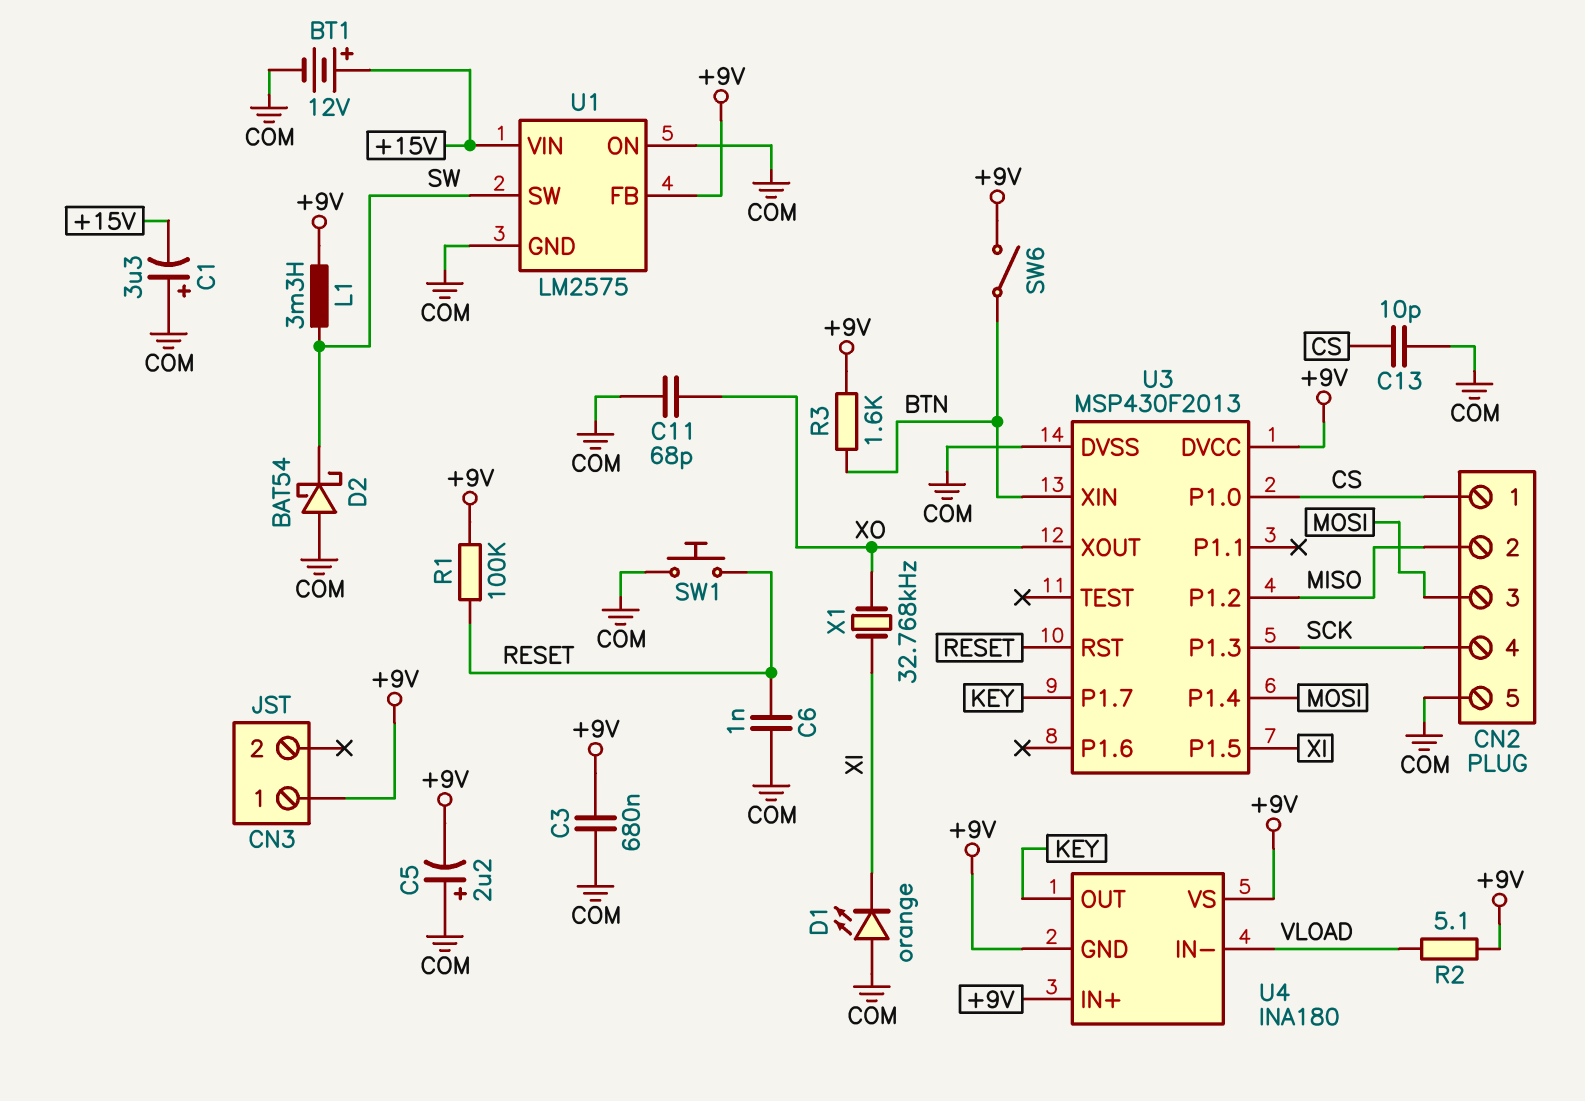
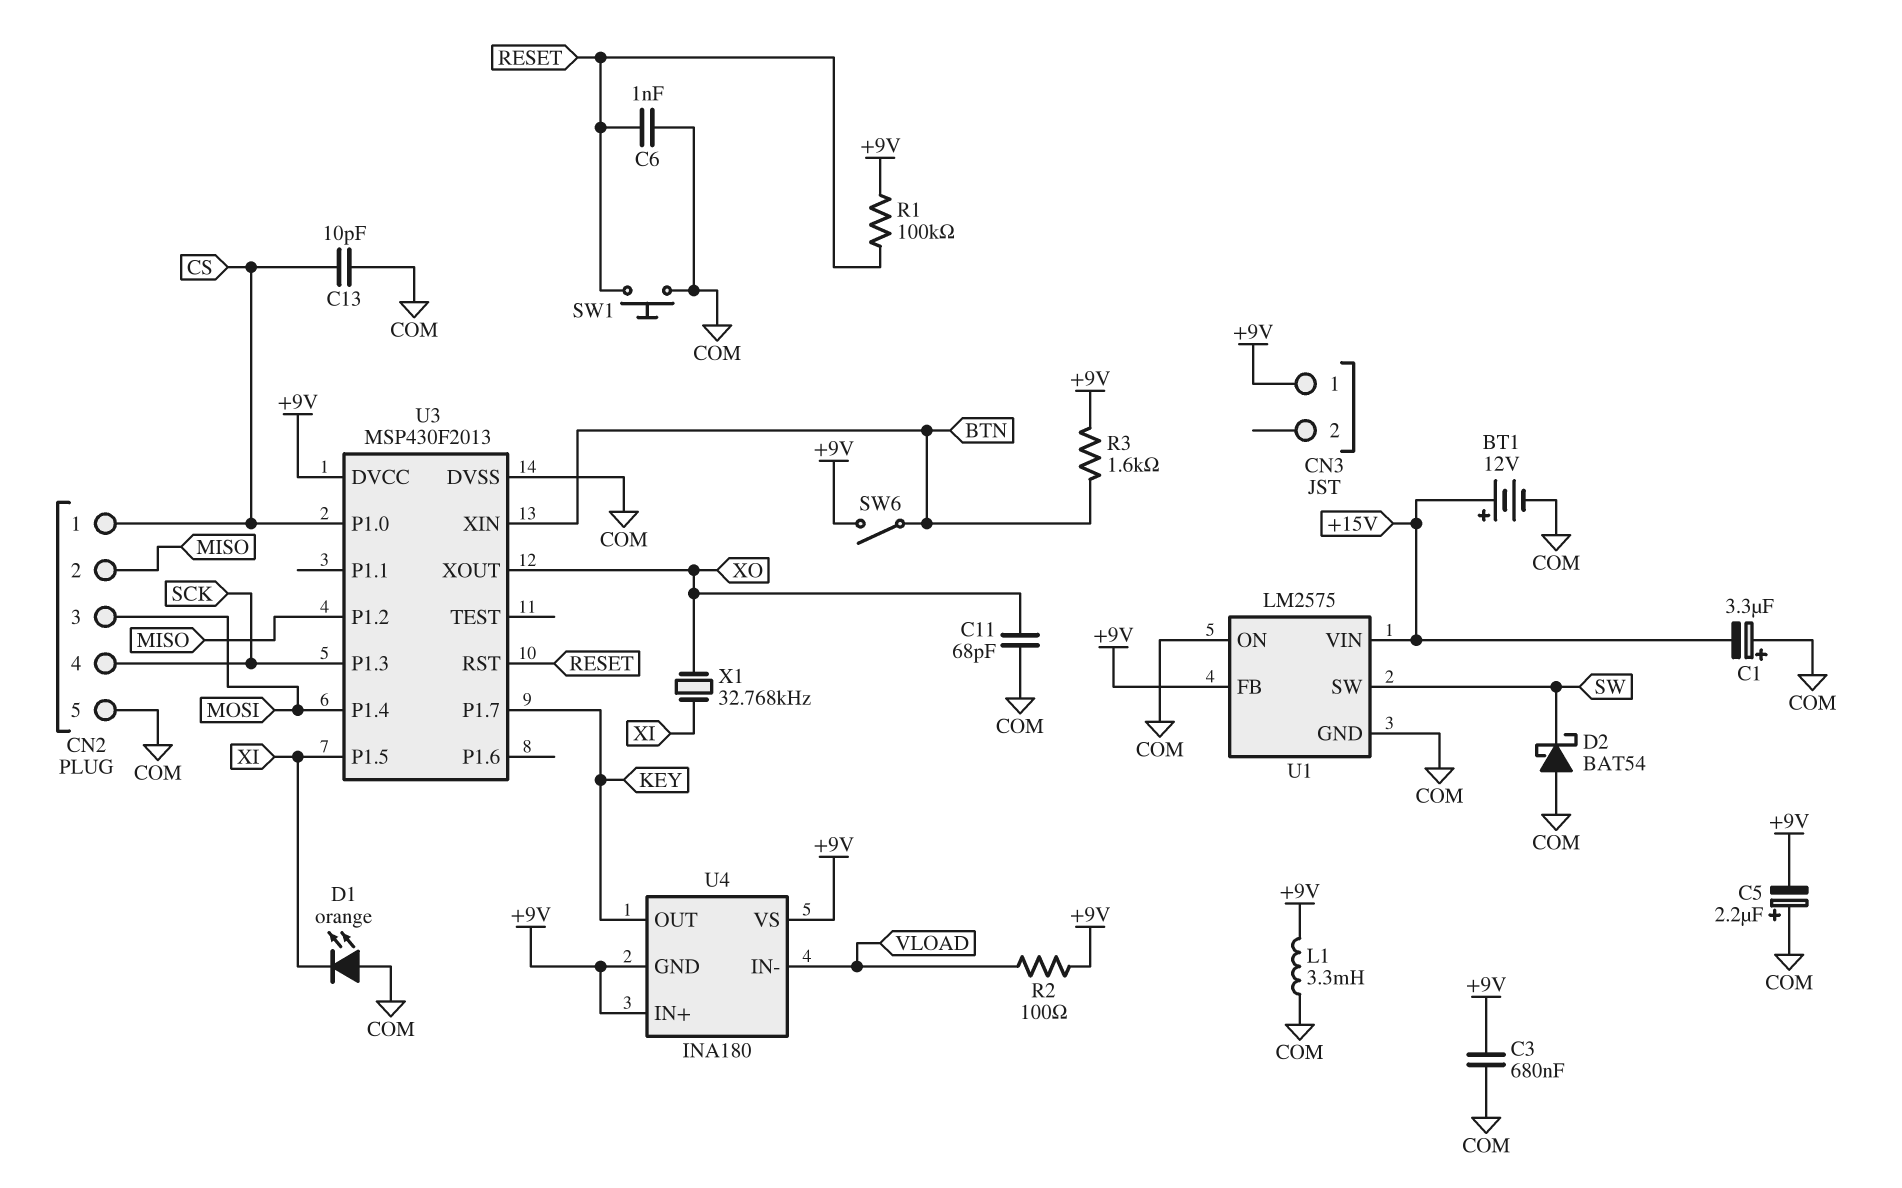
L1: 3.3mH (+9V, SW) -> 3.3mH (+9V, COM)
R2: 5.1 (+9V, VLOAD) -> 100 (+9V, VLOAD)

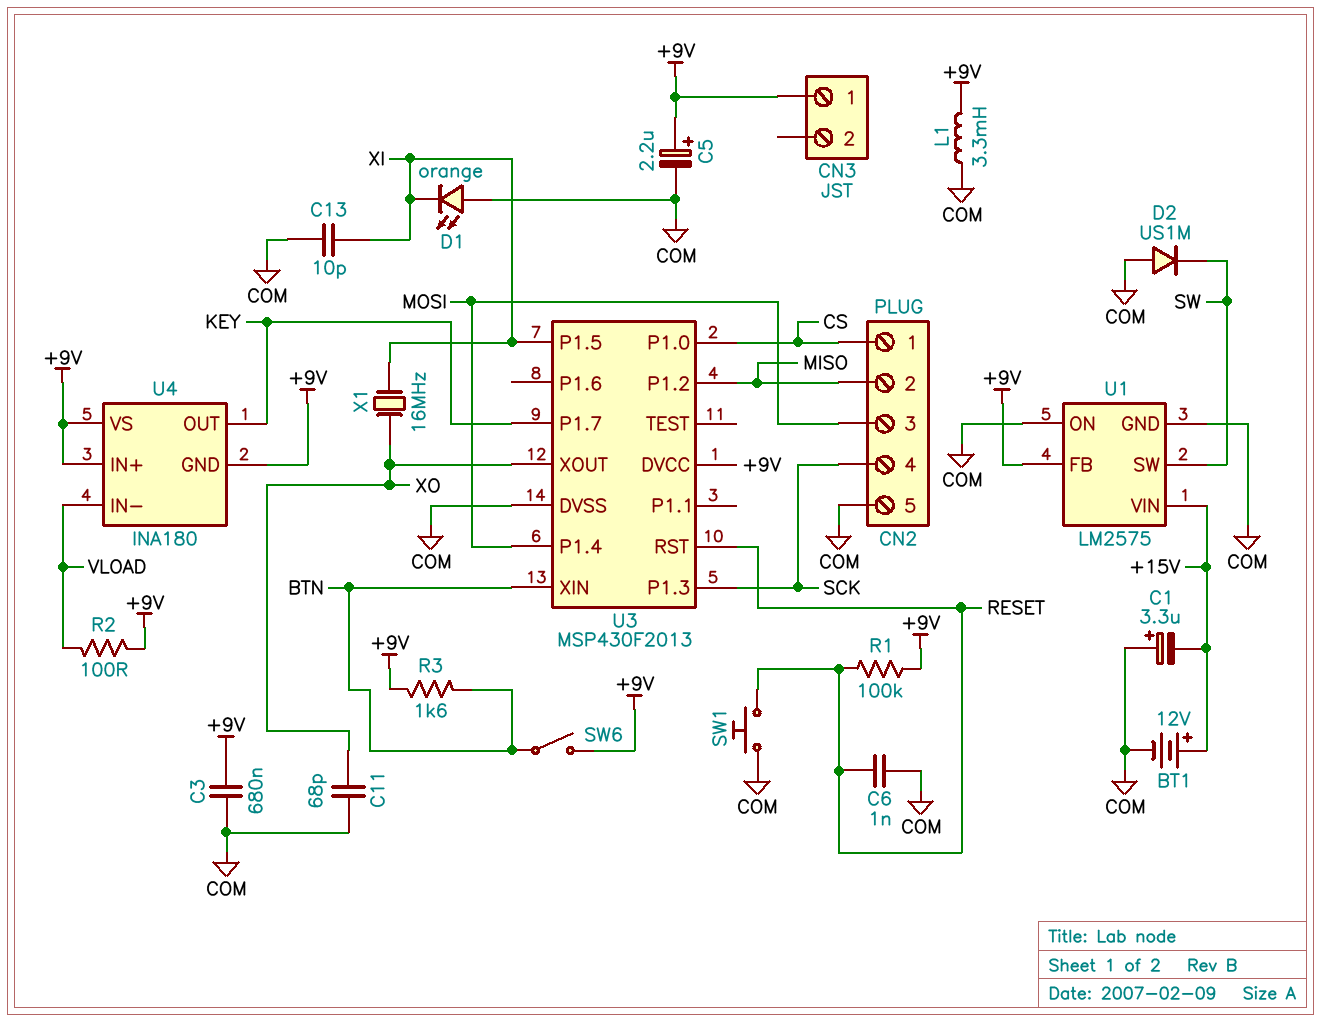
C5: 2.2uF (plus COM, minus +9V) -> 2.2uF (plus +9V, minus COM)
C13: 10pF (COM, CS) -> 10pF (COM, XI)
D2: schottky BAT54 (A COM, K SW) -> diode US1M (A COM, K SW)
X1: 32.768kHz (XI, XO) -> 16MHz (XI, XO)

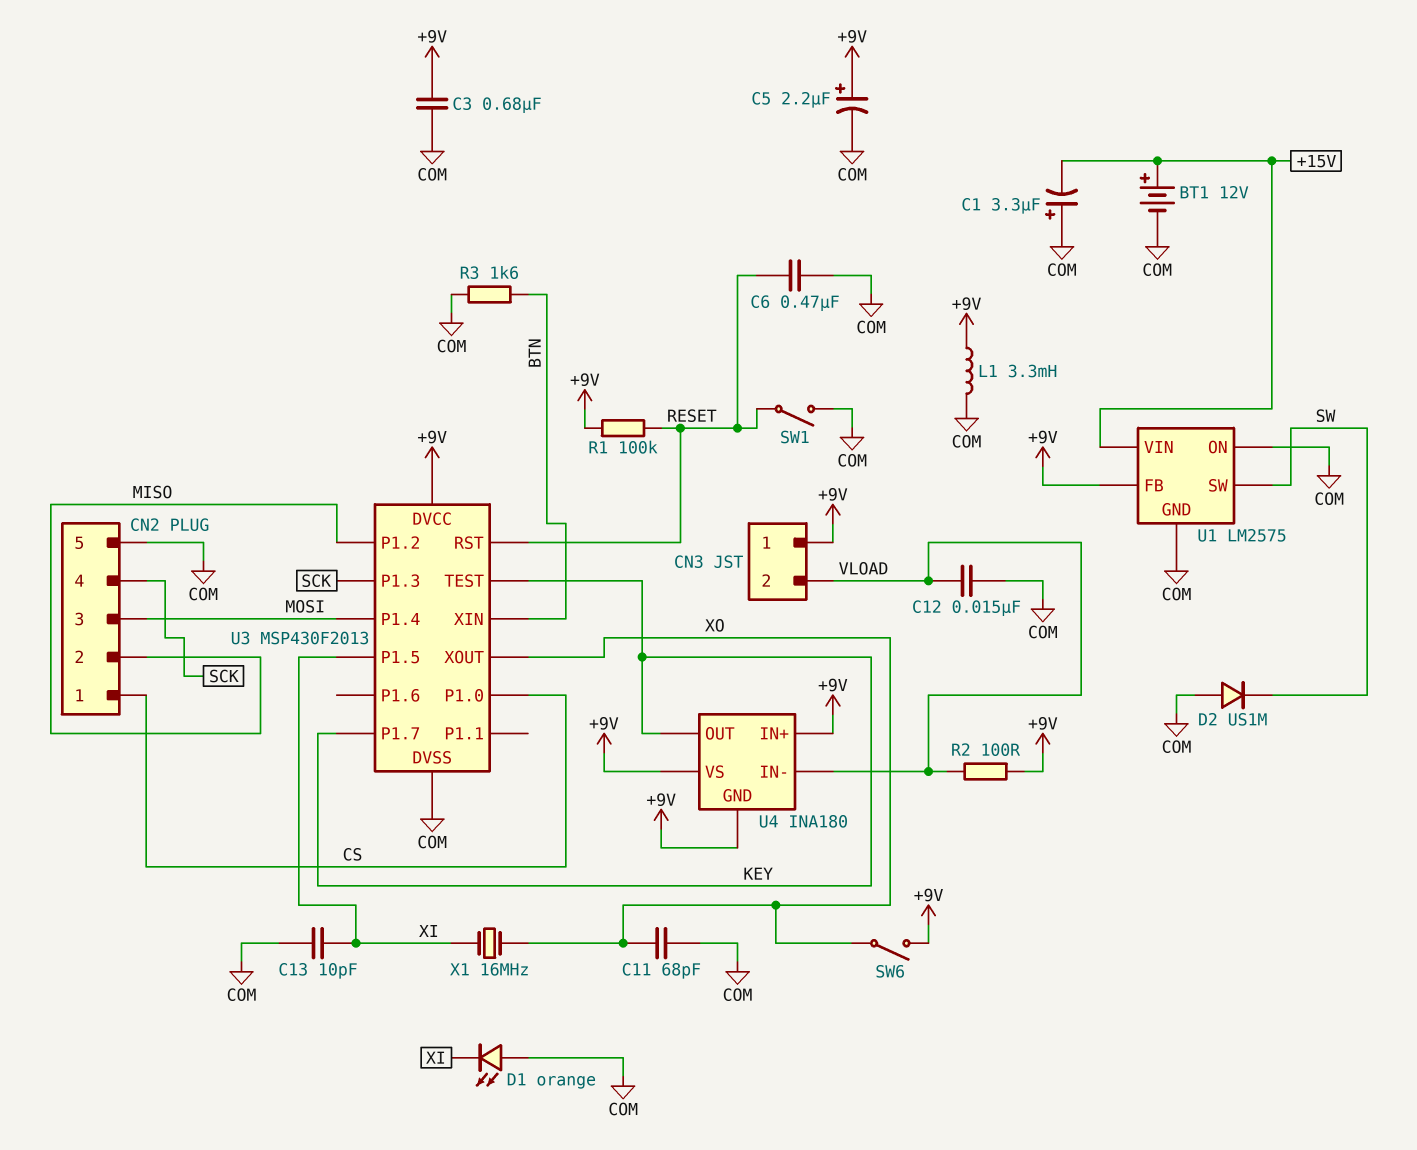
C6: 1nF (COM, RESET) -> 470nF (COM, RESET)
C12: none -> 15nF (COM, VLOAD)
CN3 pin 2: none -> VLOAD
R3: 1.6k (+9V, BTN) -> 1.6k (BTN, COM)
SW1: button (COM, RESET) -> switch (COM, RESET)
SW6: switch (+9V, BTN) -> switch (+9V, XO)
U3 pin TEST: none -> KEY

